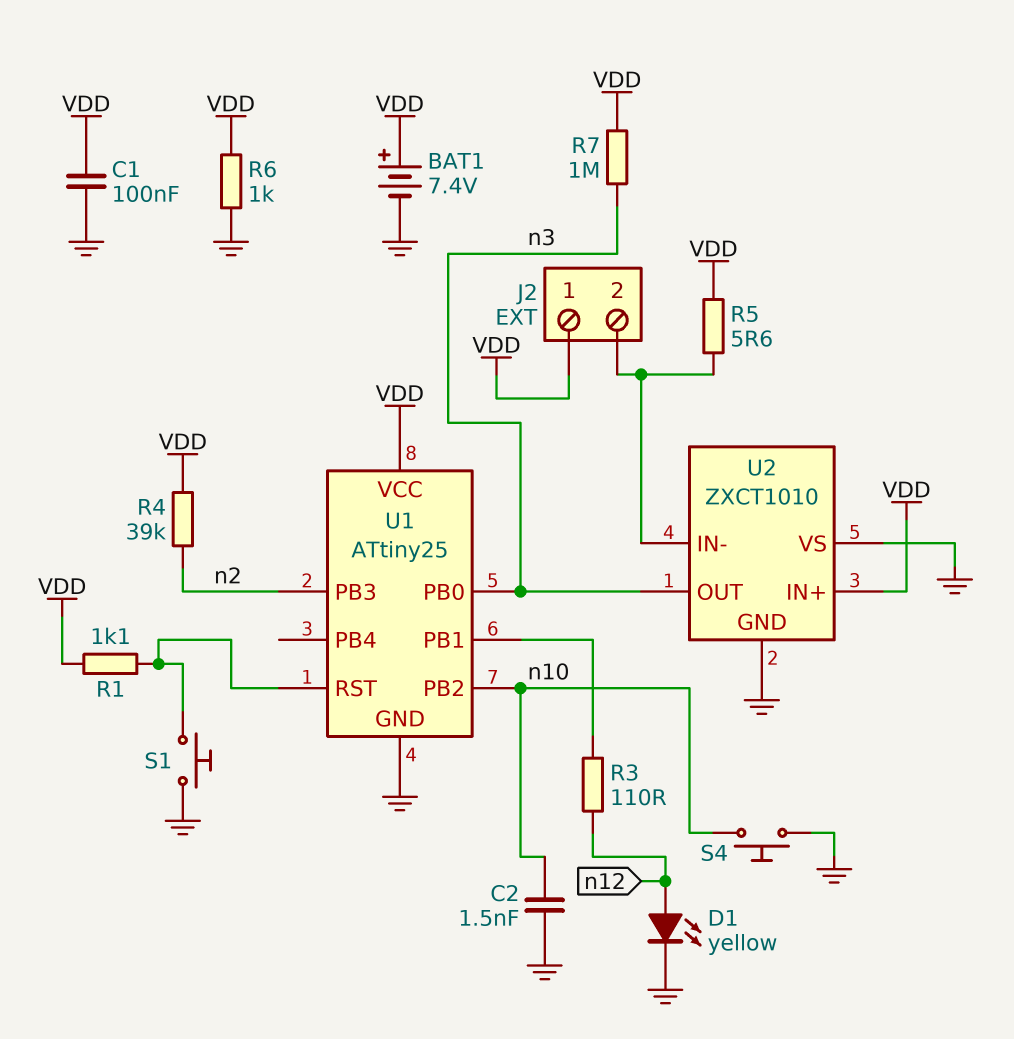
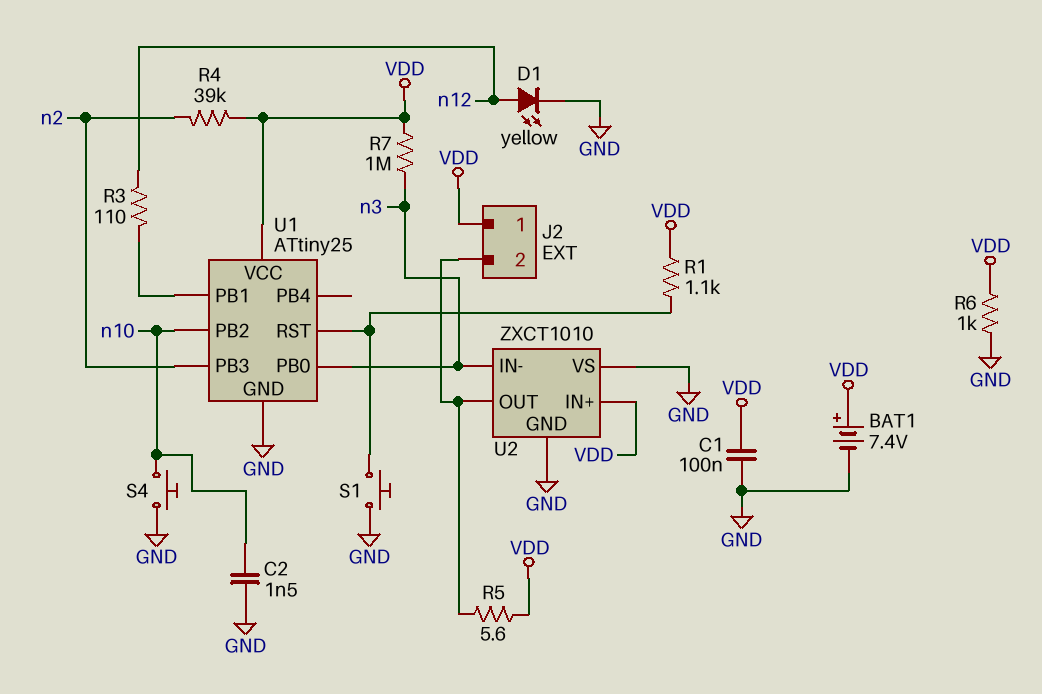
U2 pin IN-: J2/2 -> n3
U2 pin OUT: n3 -> J2/2

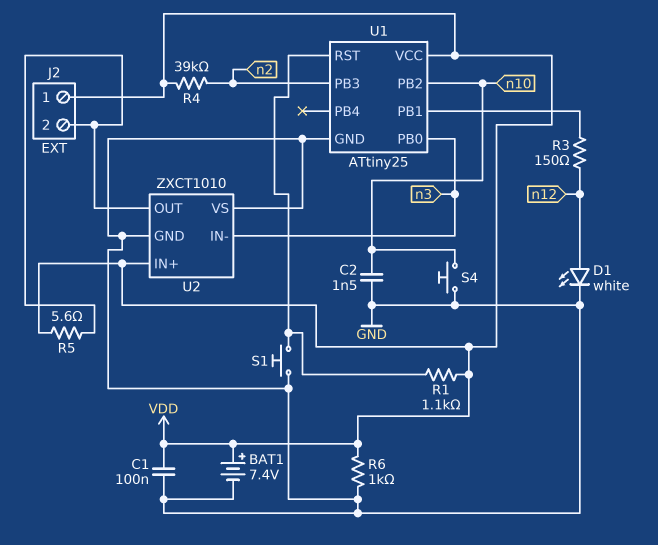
D1: LED yellow (A n12, K GND) -> LED white (A n12, K GND)
R3: 110 (U1/PB1, n12) -> 150 (U1/PB1, n12)
R7: 1M (VDD, n3) -> none

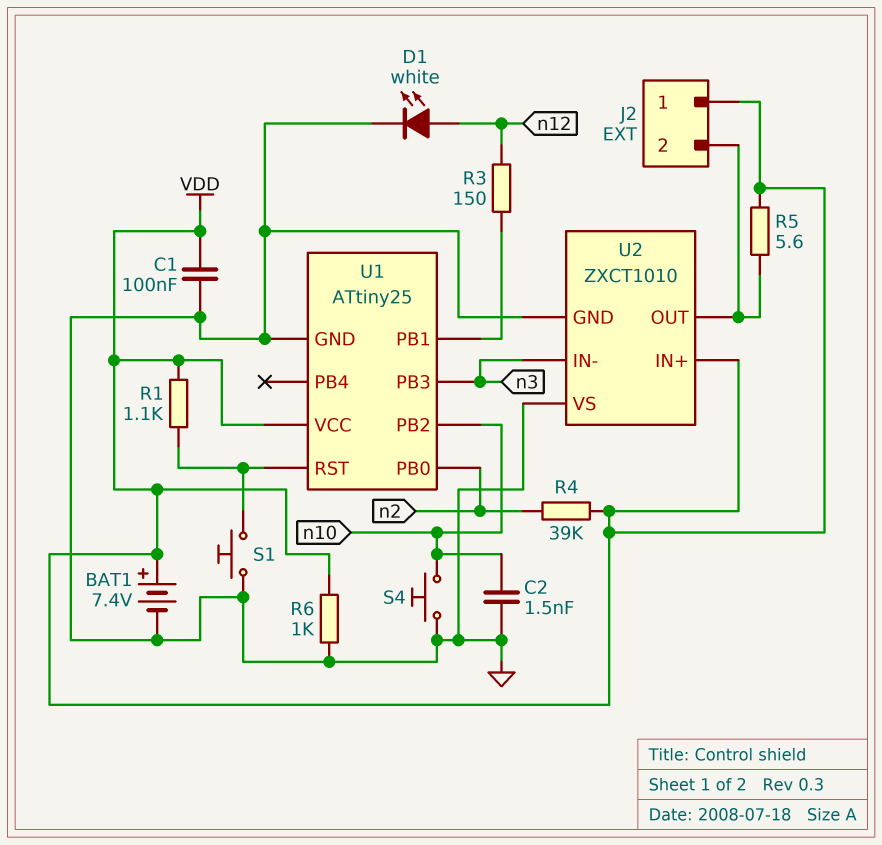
U1 pin PB0: n3 -> n2
U1 pin PB3: n2 -> n3

